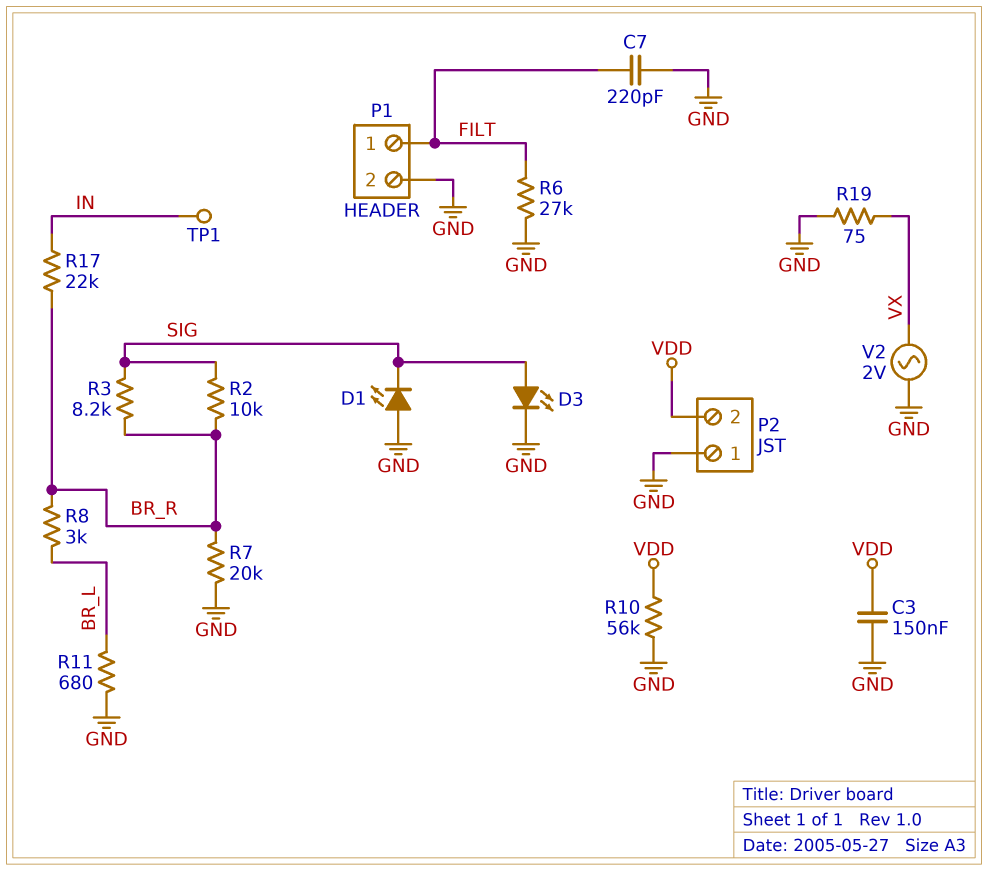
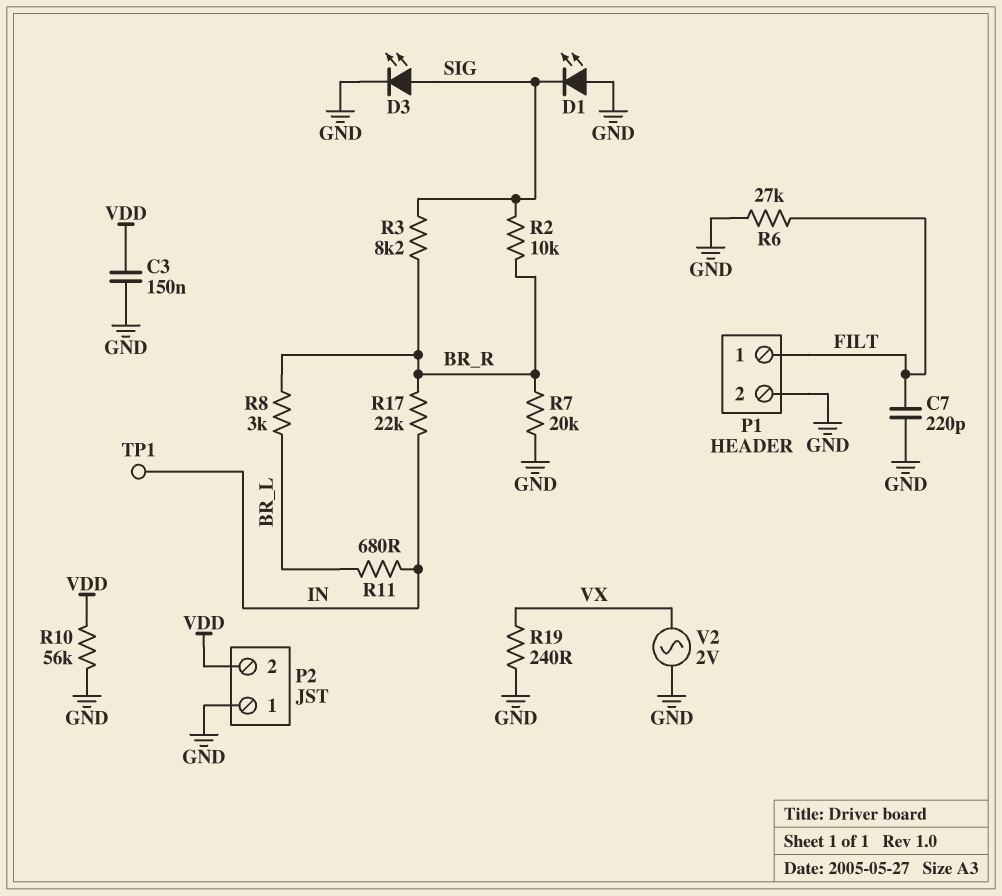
R11: 680 (BR_L, GND) -> 680 (BR_L, IN)
R19: 75 (GND, VX) -> 240 (GND, VX)

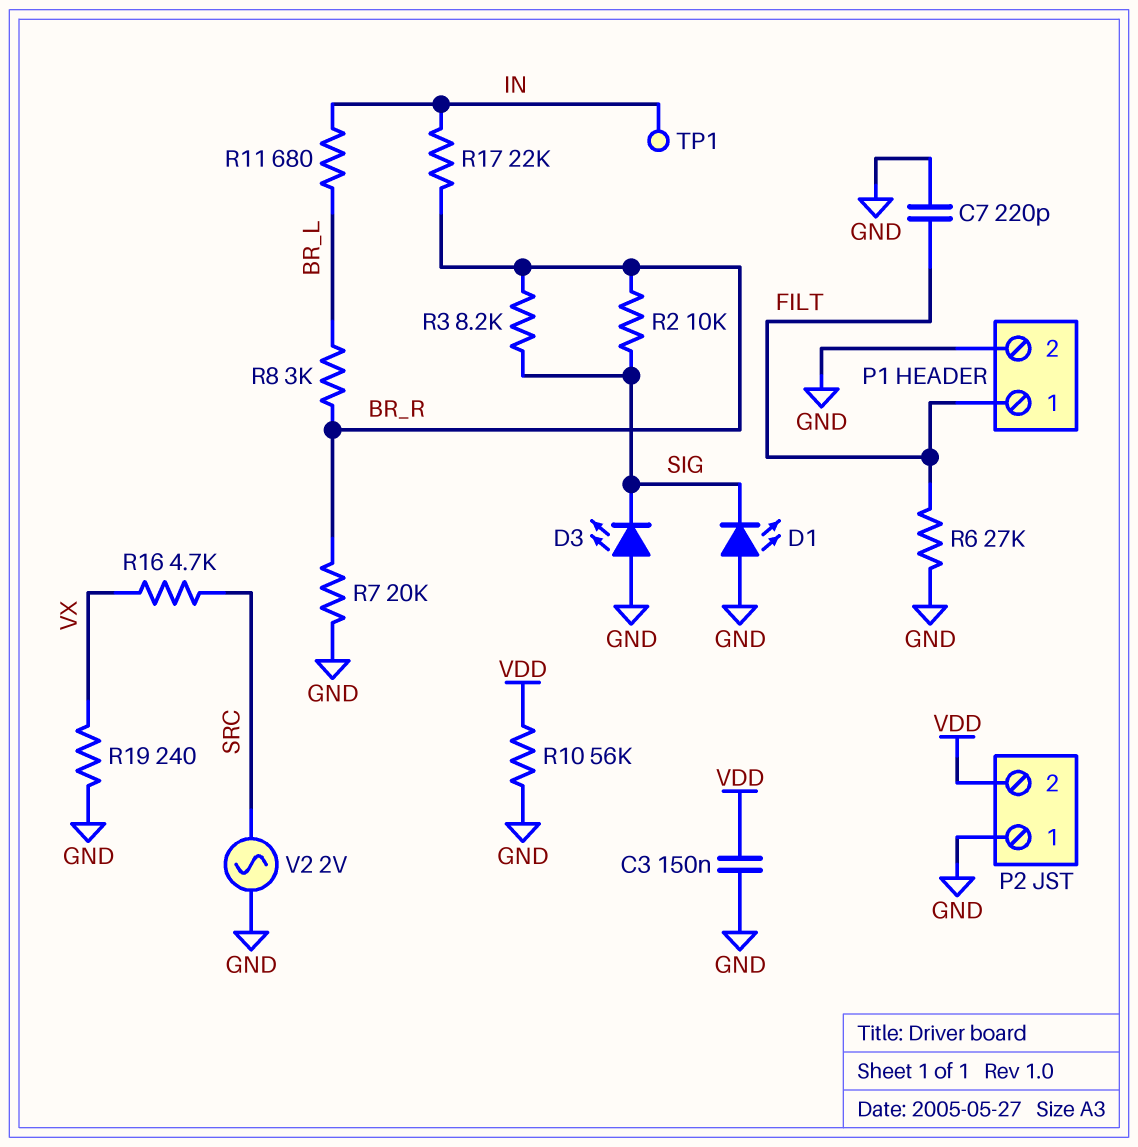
D3: LED (A SIG, K GND) -> LED (A GND, K SIG)
R16: none -> 4.7k (SRC, VX)
V2: AC 2V (GND, VX) -> AC 2V (GND, SRC)

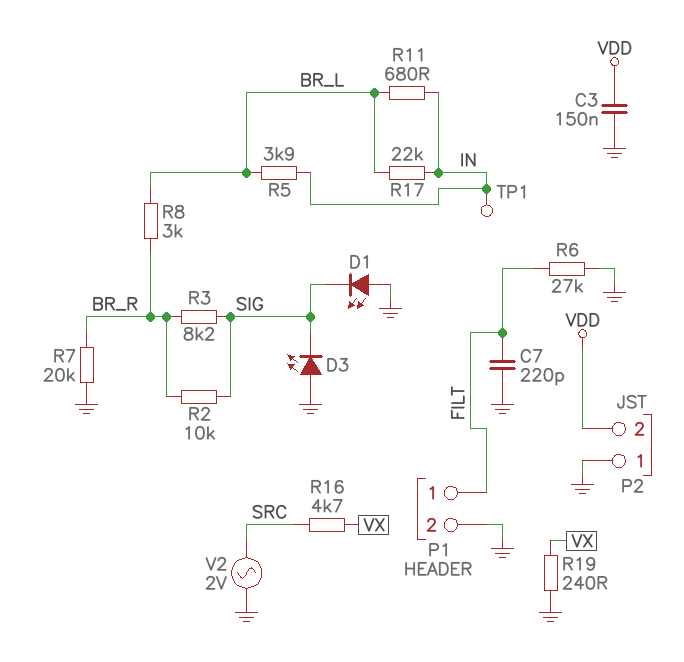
R5: none -> 3.9k (BR_L, IN)
R10: 56k (GND, VDD) -> none
R17: 22k (BR_R, IN) -> 22k (BR_L, IN)

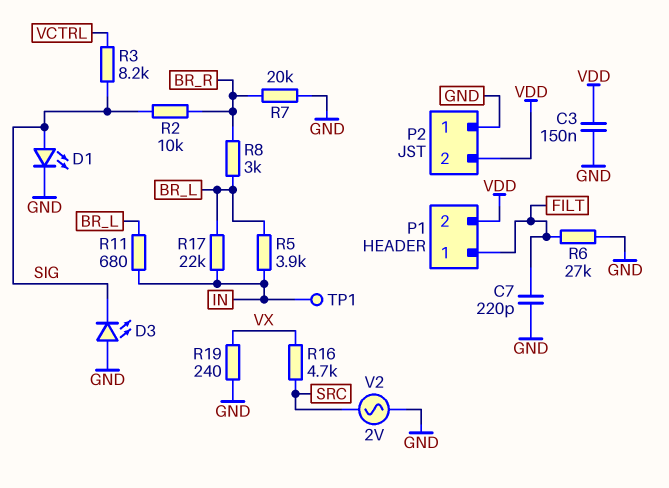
D1: LED (A GND, K SIG) -> LED (A SIG, K GND)
P1 pin 2: GND -> VDD
R3: 8.2k (BR_R, SIG) -> 8.2k (SIG, VCTRL)

